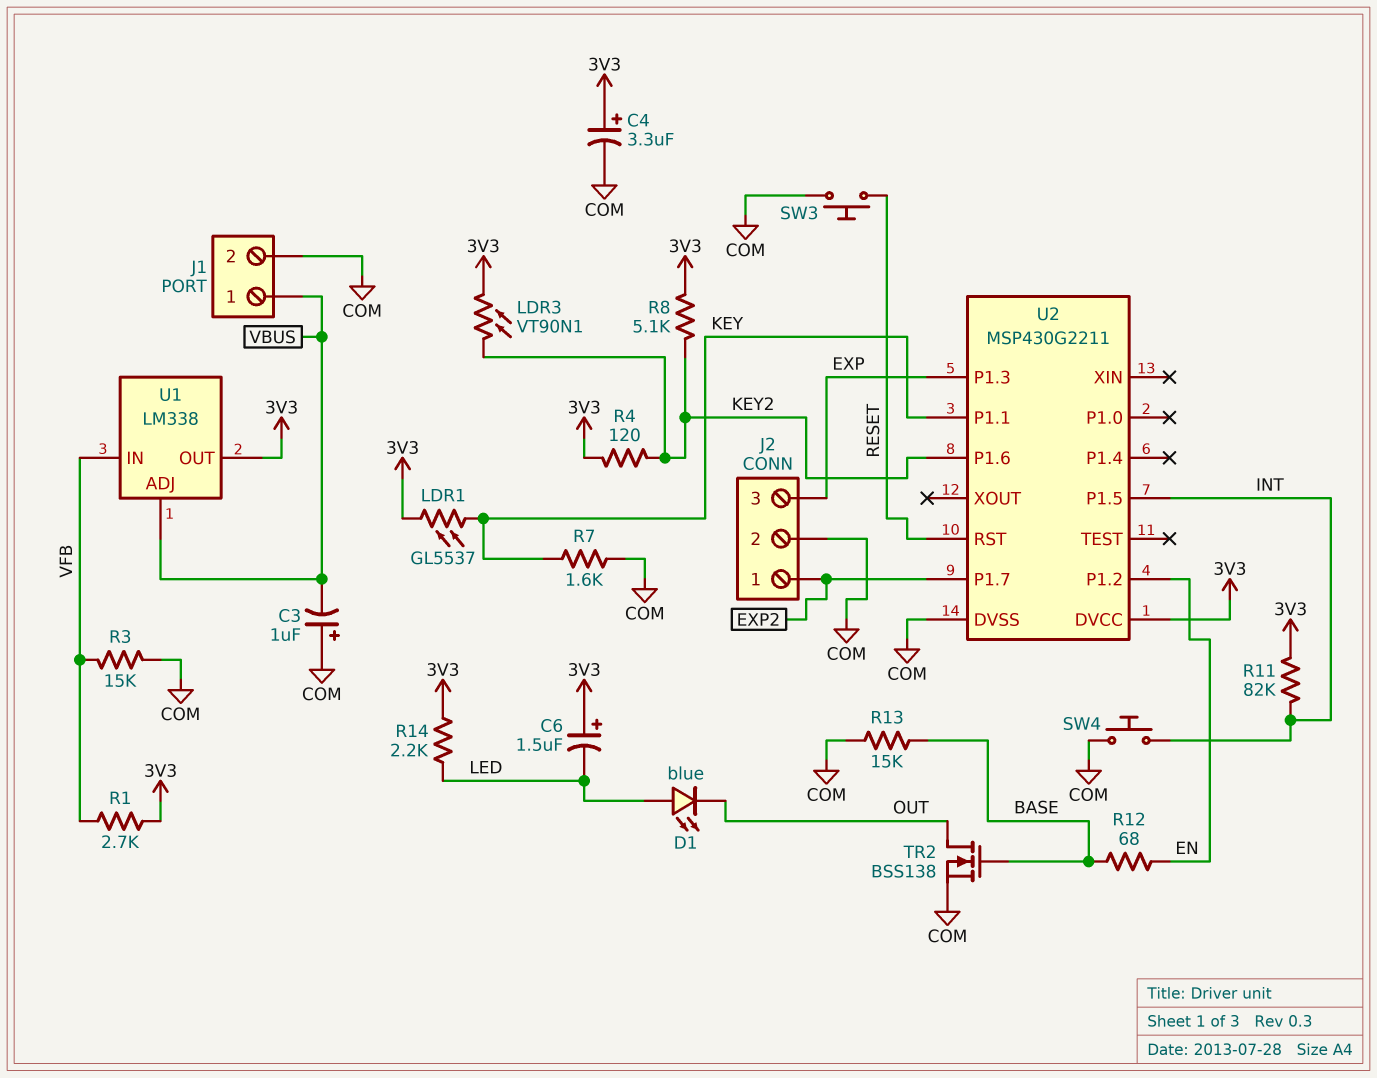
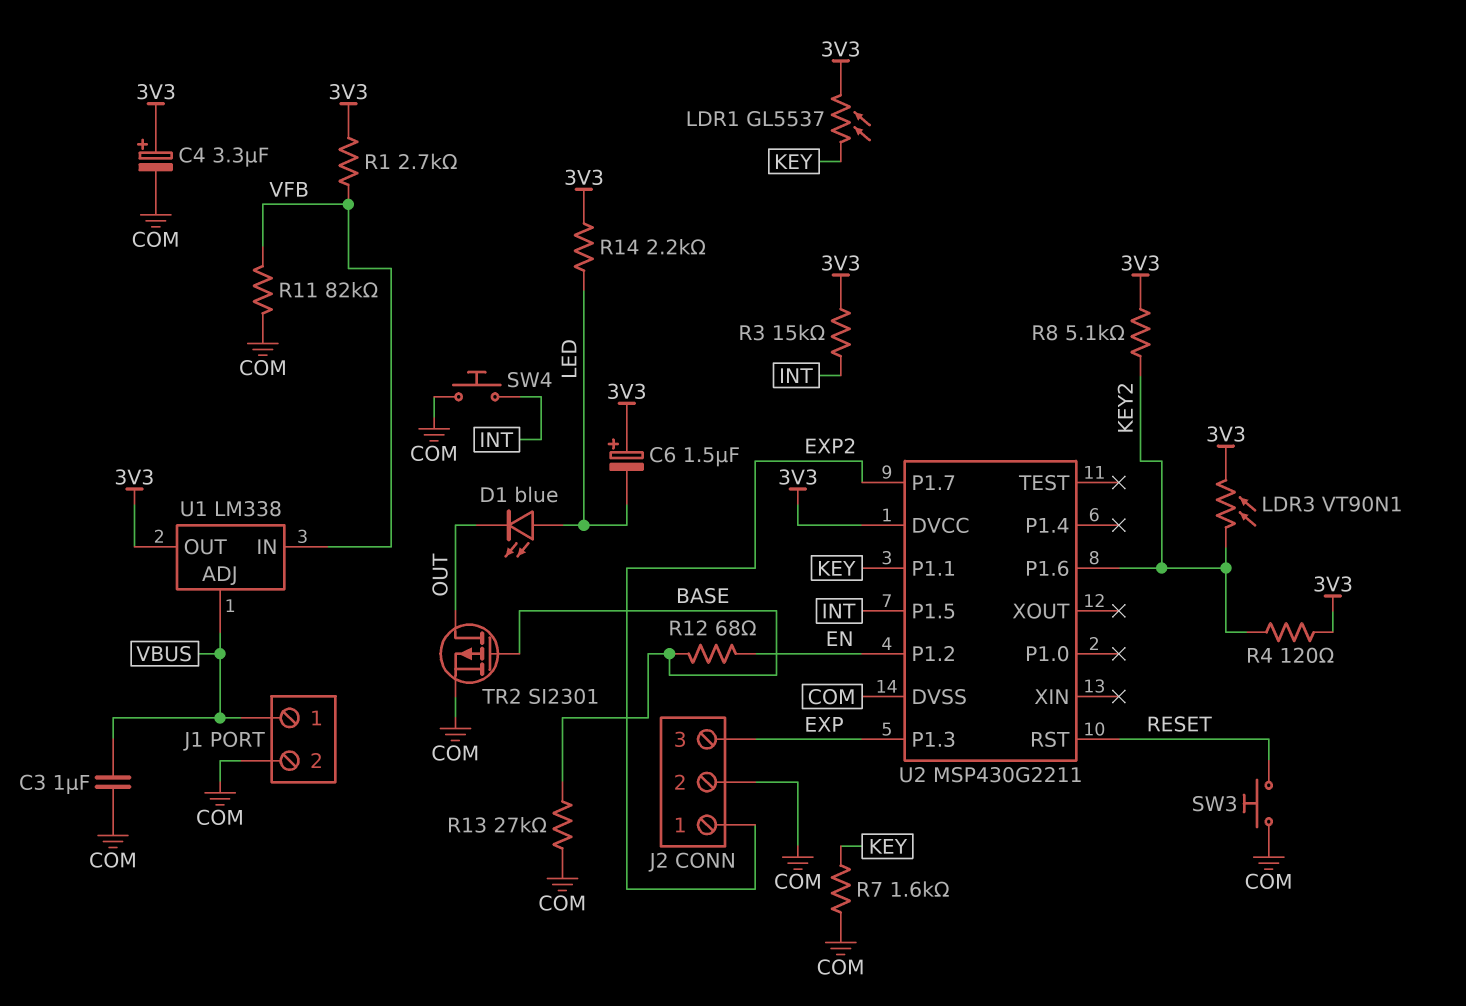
C3: 1uF (plus COM, minus VBUS) -> 1uF (COM, VBUS)
R3: 15k (COM, VFB) -> 15k (3V3, INT)
R11: 82k (3V3, INT) -> 82k (COM, VFB)
R13: 15k (BASE, COM) -> 27k (BASE, COM)
TR2: NMOS BSS138 (G BASE, D OUT, S COM) -> PMOS SI2301 (G BASE, D OUT, S COM)

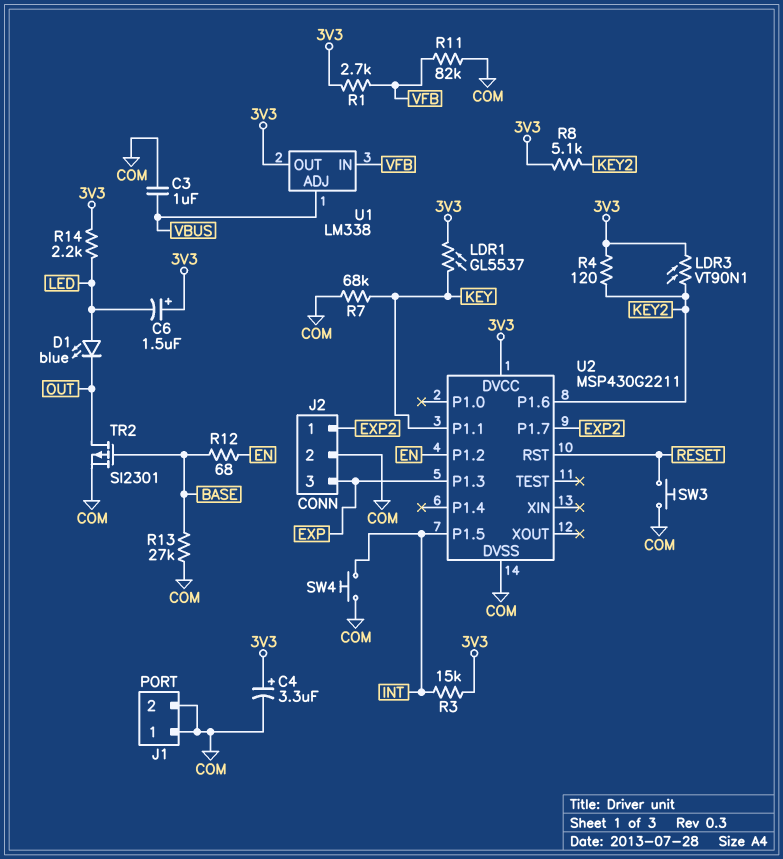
J1 pin 1: VBUS -> COM
R7: 1.6k (COM, KEY) -> 68k (COM, KEY)

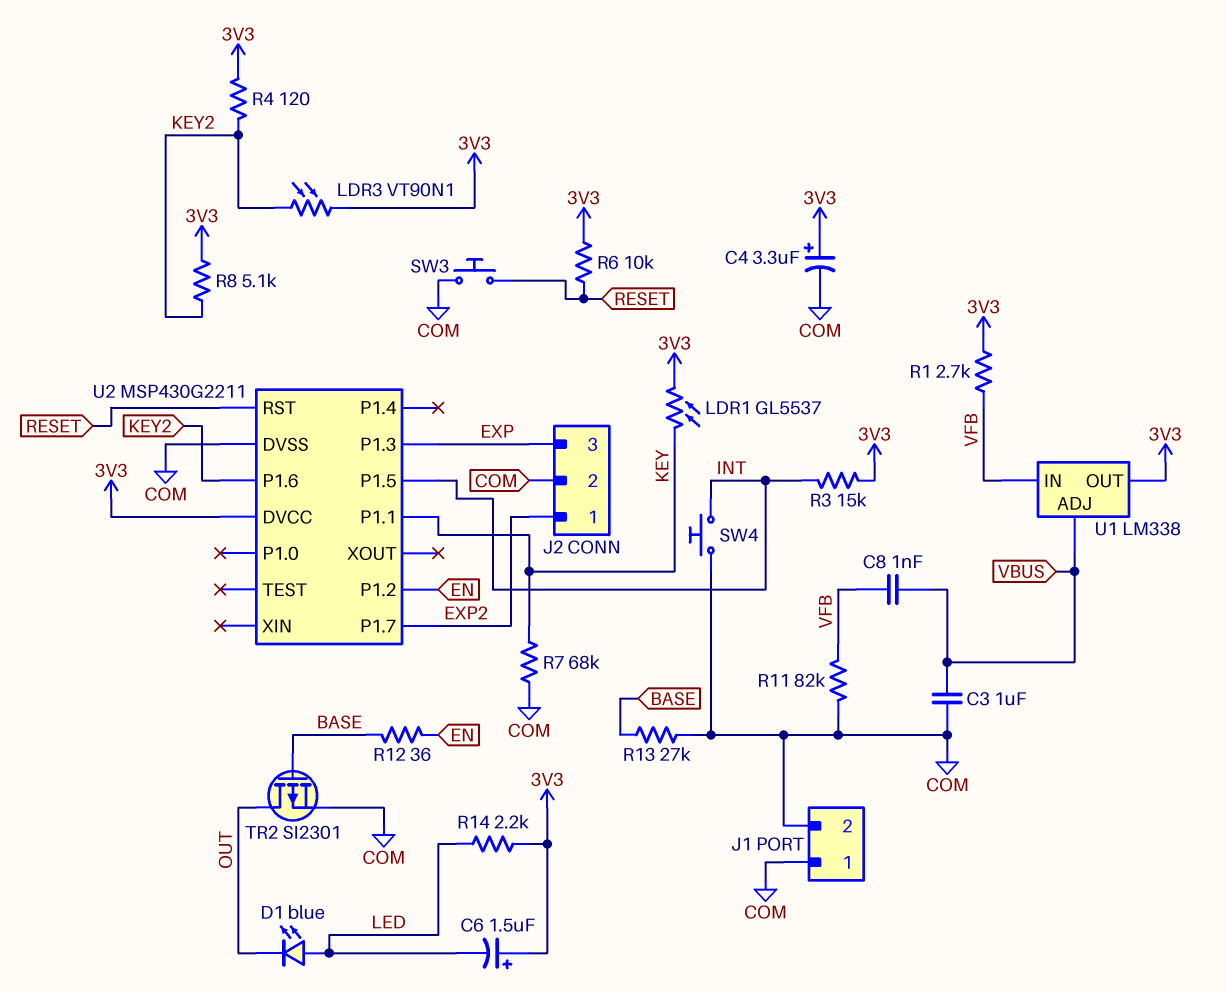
C8: none -> 1nF (VBUS, VFB)
R6: none -> 10k (3V3, RESET)
R12: 68 (BASE, EN) -> 36 (BASE, EN)

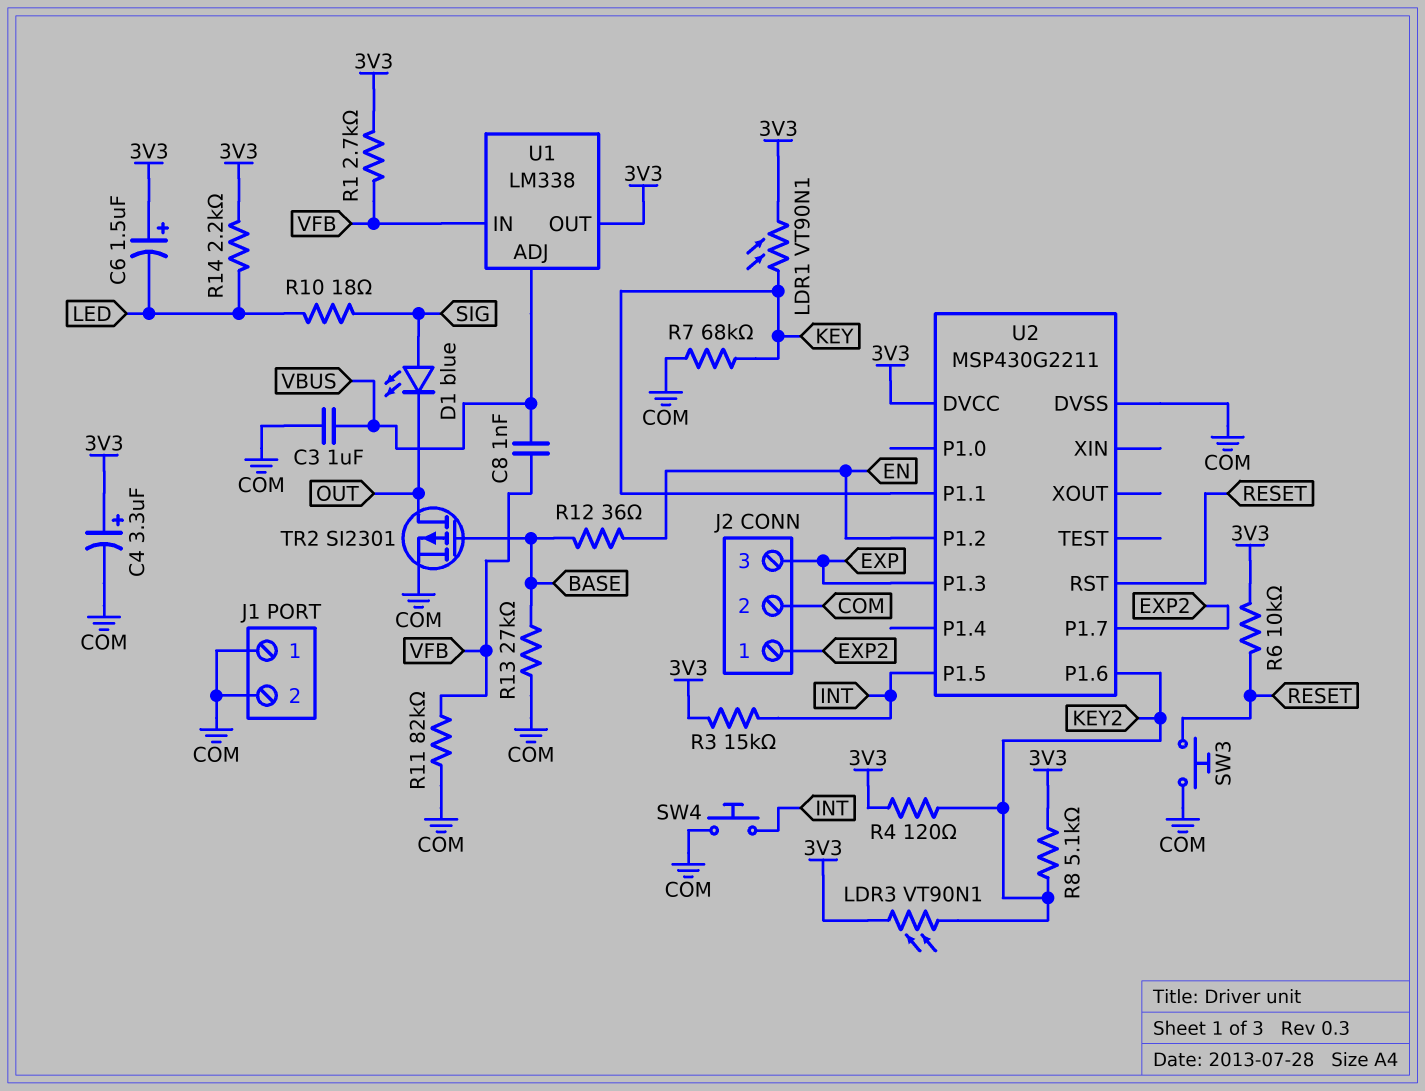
D1: LED blue (A LED, K OUT) -> LED blue (A SIG, K OUT)
LDR1: GL5537 (3V3, KEY) -> VT90N1 (3V3, KEY)
R10: none -> 18 (LED, SIG)

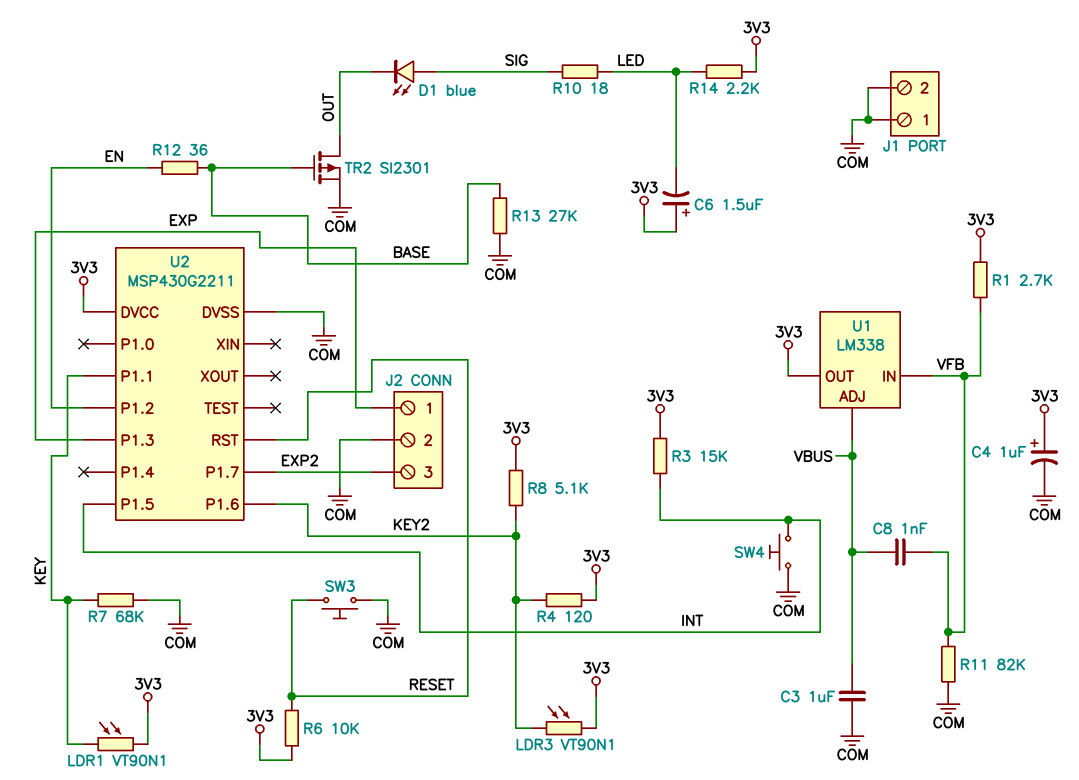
C4: 3.3uF (plus 3V3, minus COM) -> 1uF (plus 3V3, minus COM)
J2 pin 1: EXP2 -> EXP
J2 pin 3: EXP -> EXP2

